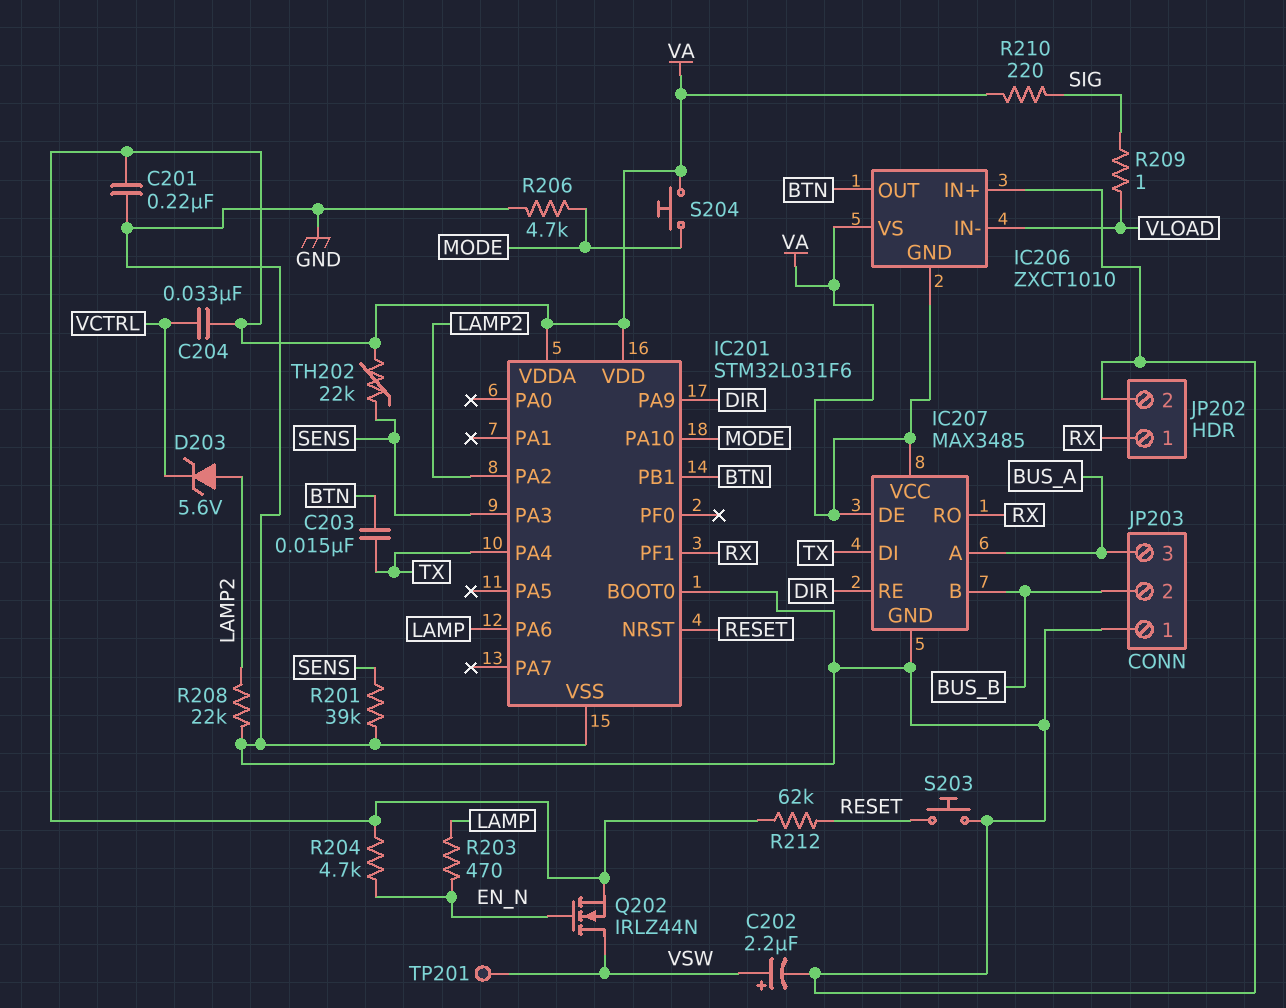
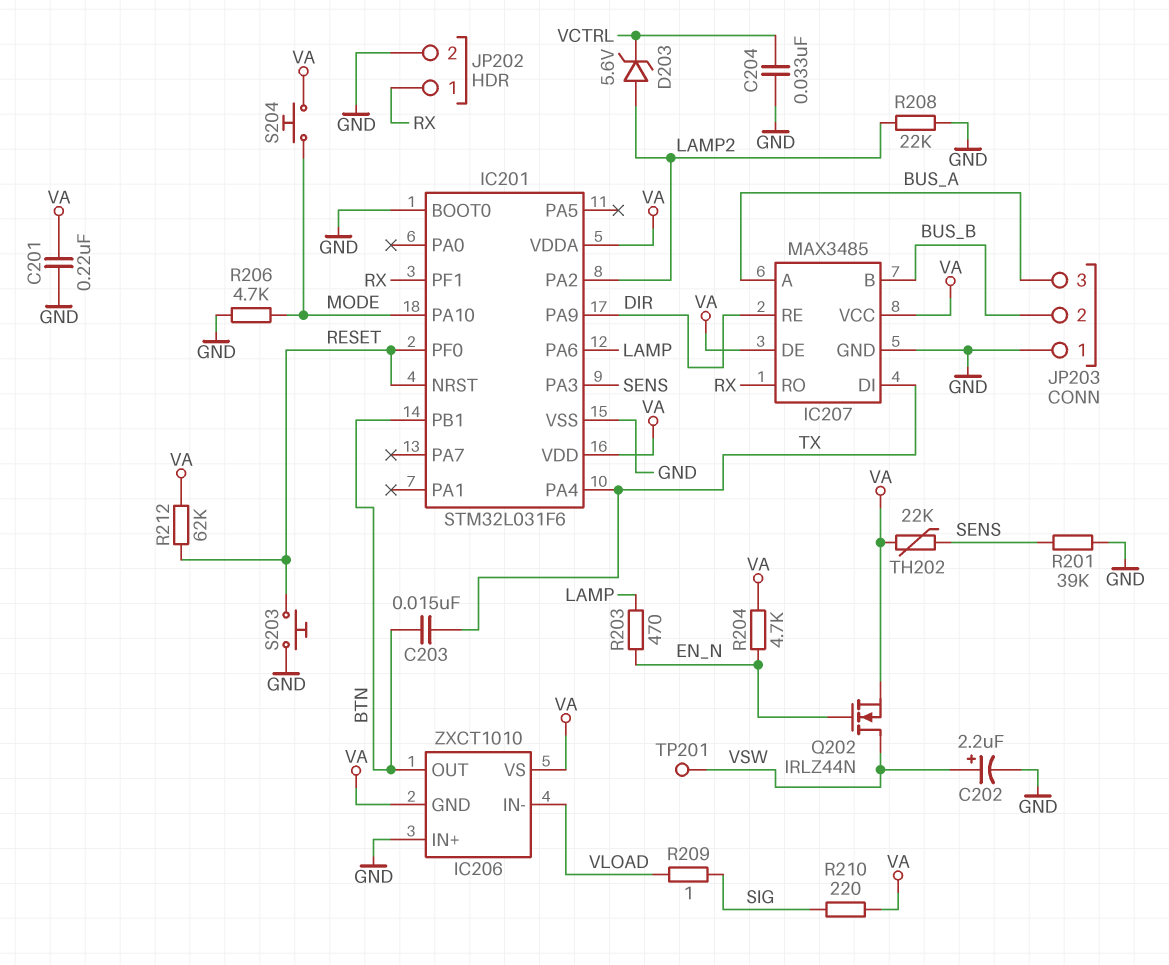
C204: 33nF (VA, VCTRL) -> 33nF (GND, VCTRL)
IC201 pin PF0: none -> RESET

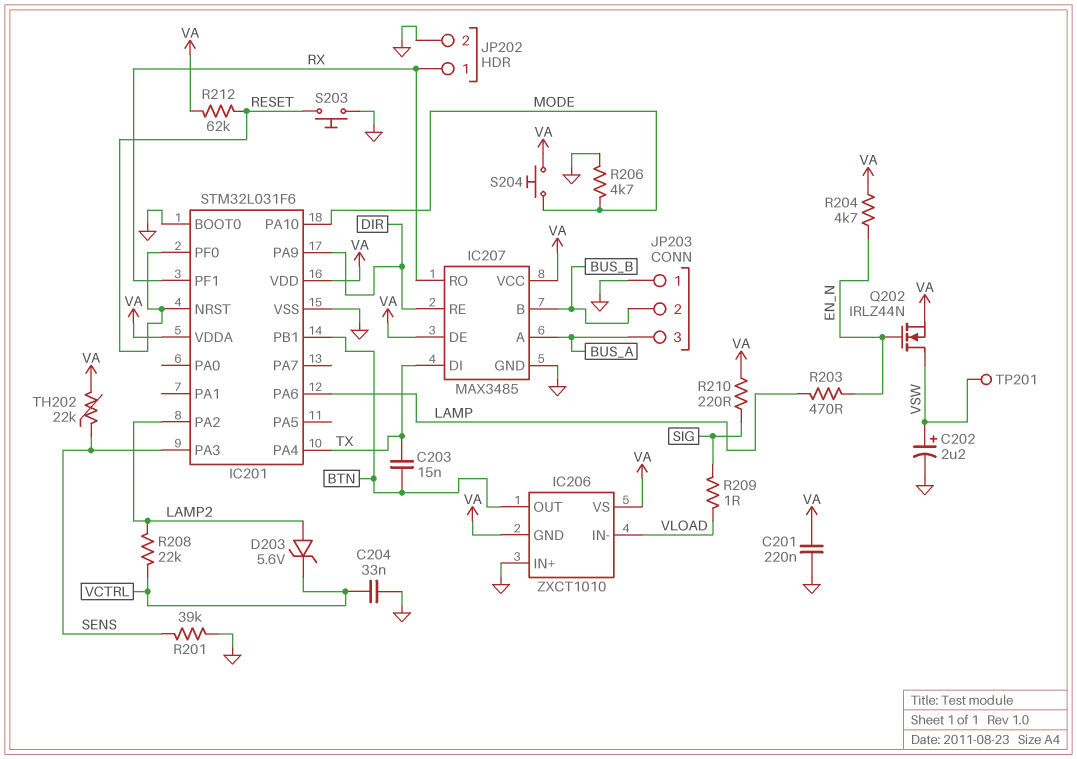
R208: 22k (GND, LAMP2) -> 22k (LAMP2, VCTRL)

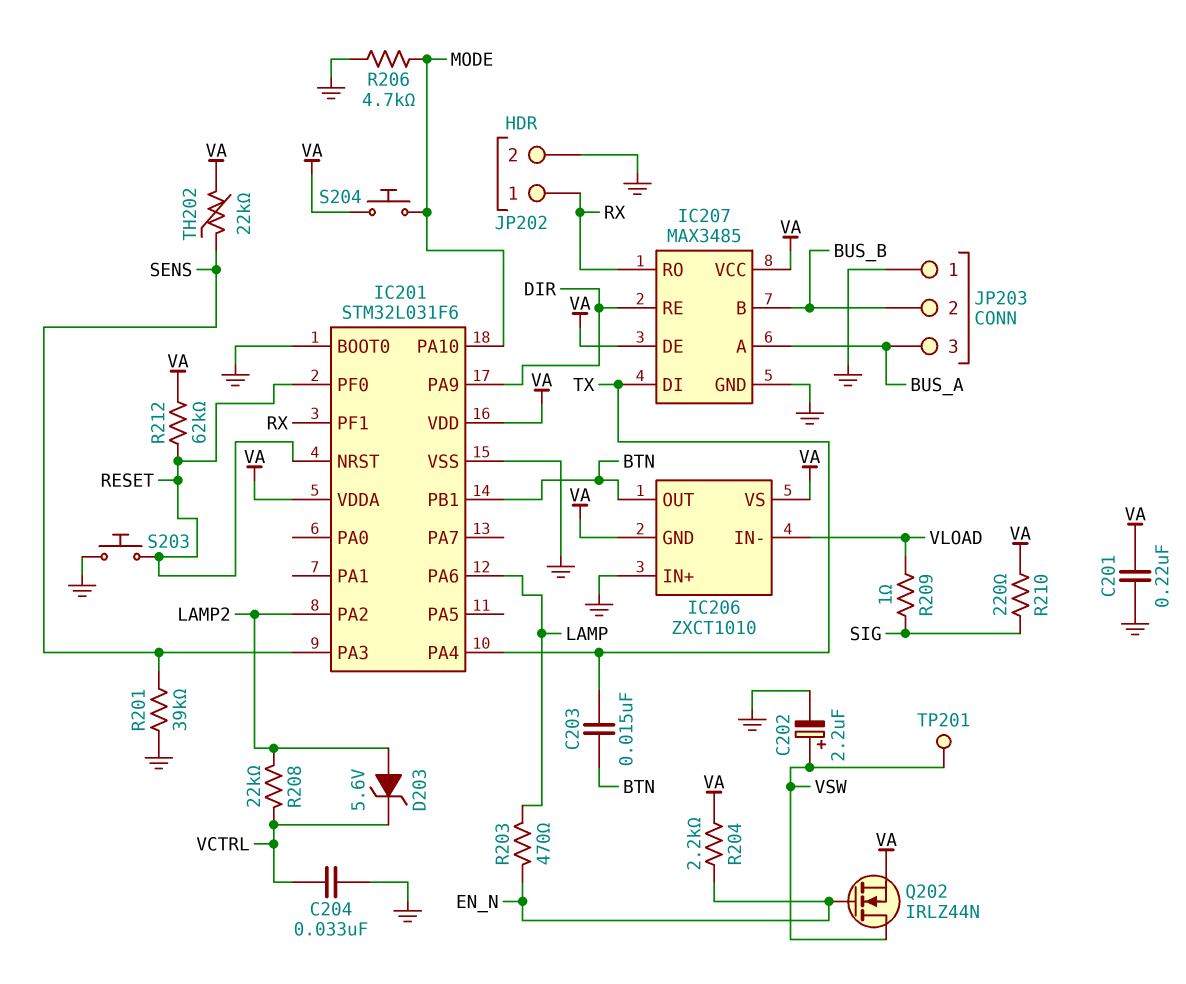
R204: 4.7k (EN_N, VA) -> 2.2k (EN_N, VA)

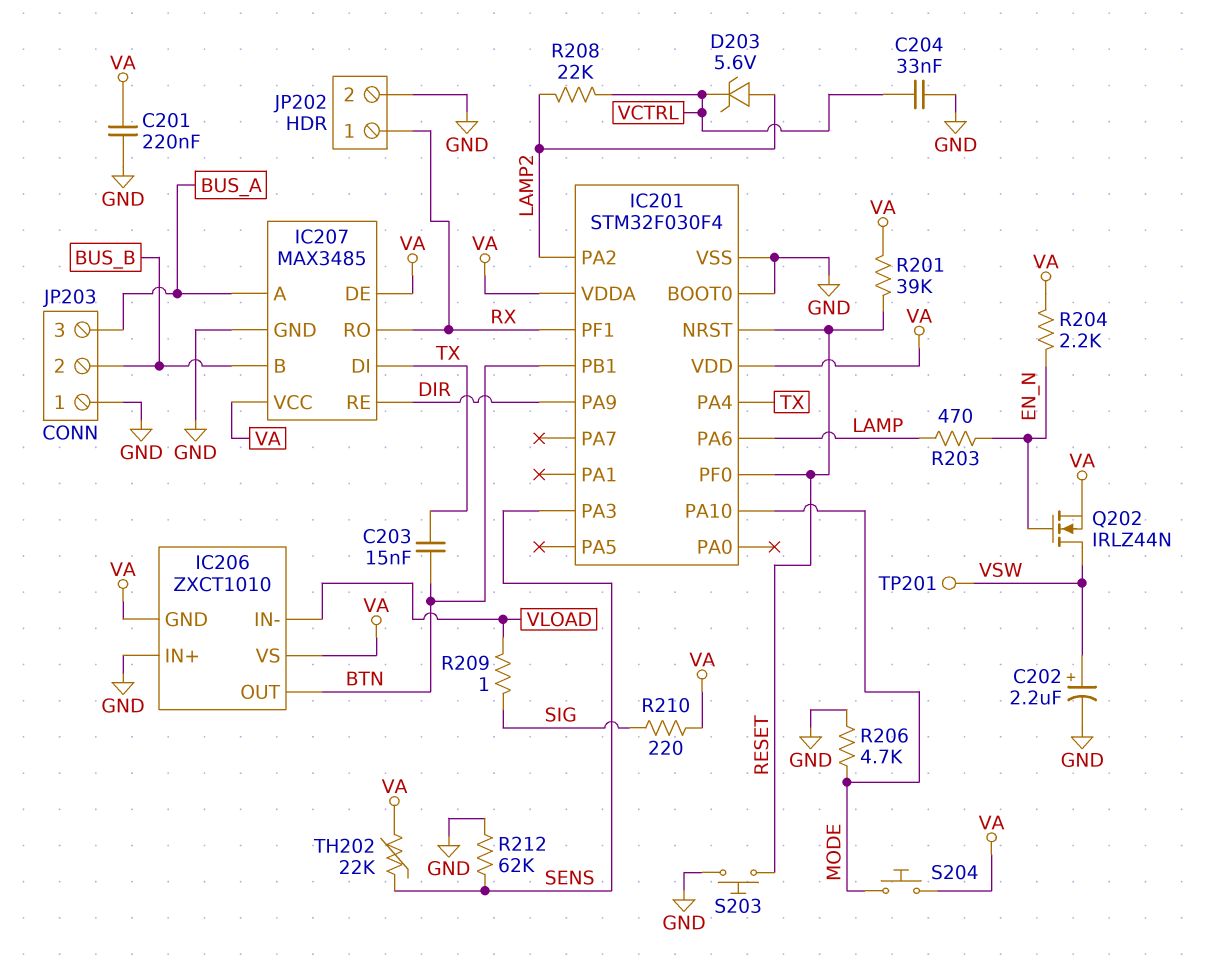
IC201: STM32L031F6 -> STM32F030F4
R201: 39k (GND, SENS) -> 39k (RESET, VA)
R212: 62k (RESET, VA) -> 62k (GND, SENS)

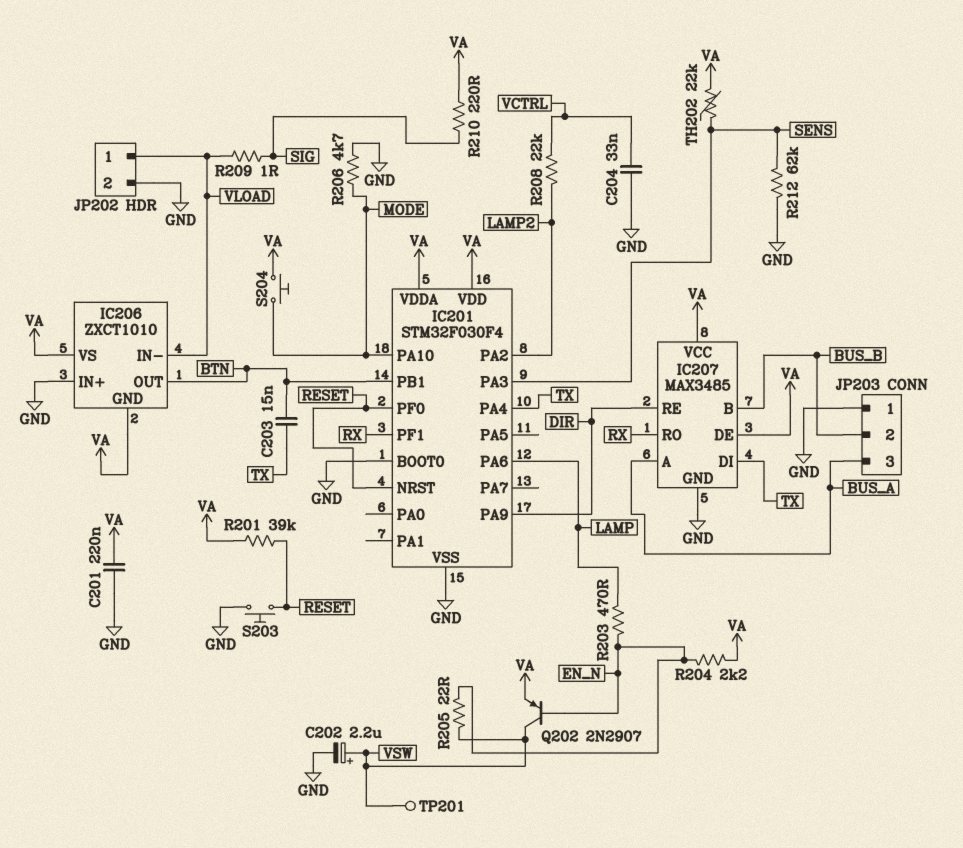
D203: zener 5.6V (A LAMP2, K VCTRL) -> none
JP202 pin 1: RX -> VLOAD
Q202: NMOS IRLZ44N (G EN_N, D VSW, S VA) -> PNP 2N2907 (B EN_N, C VSW, E VA)
R205: none -> 22 (EN_N, VSW)

